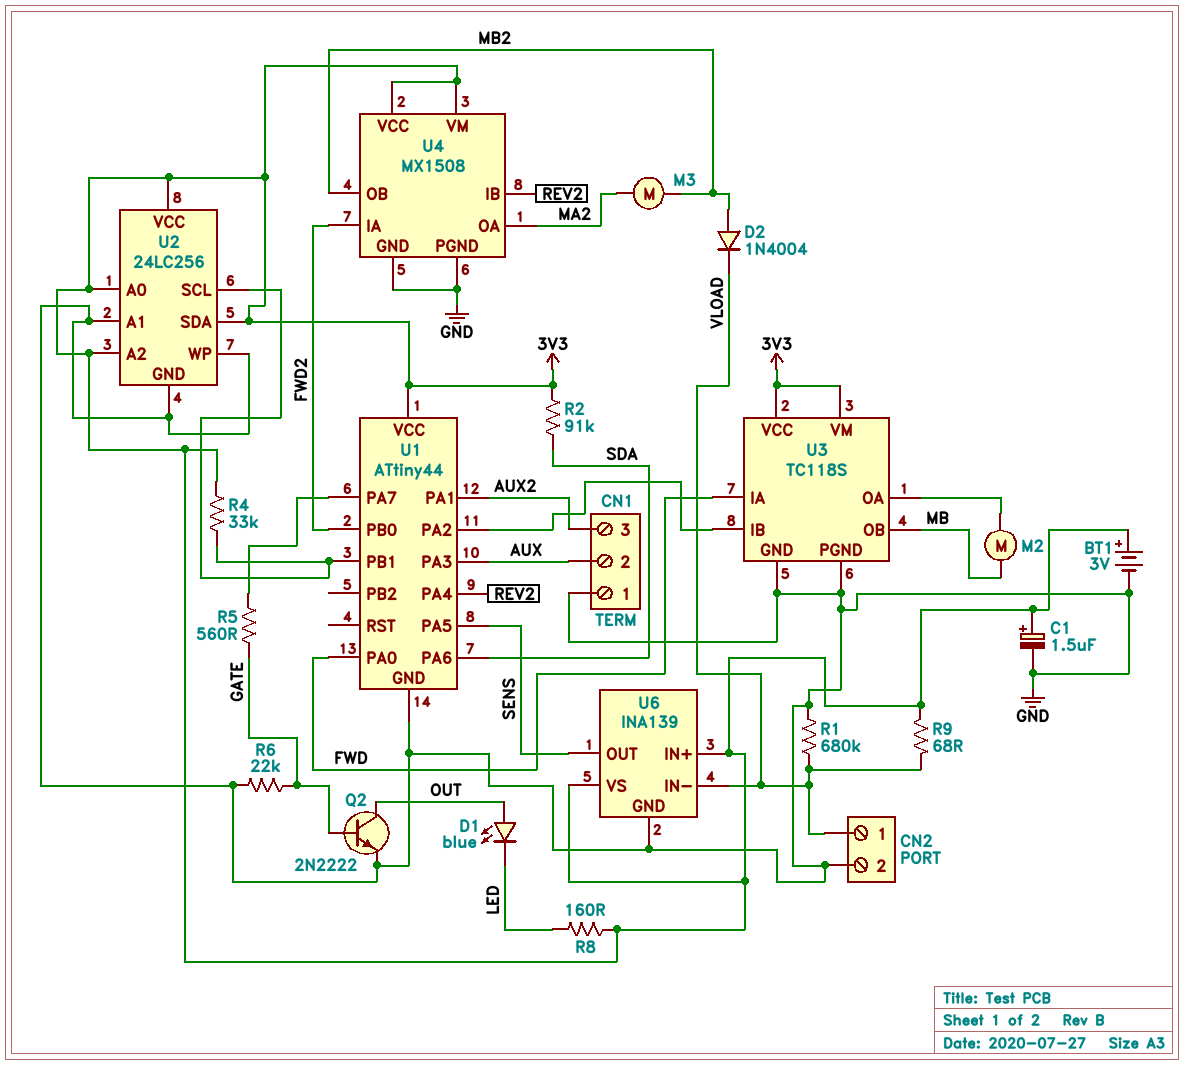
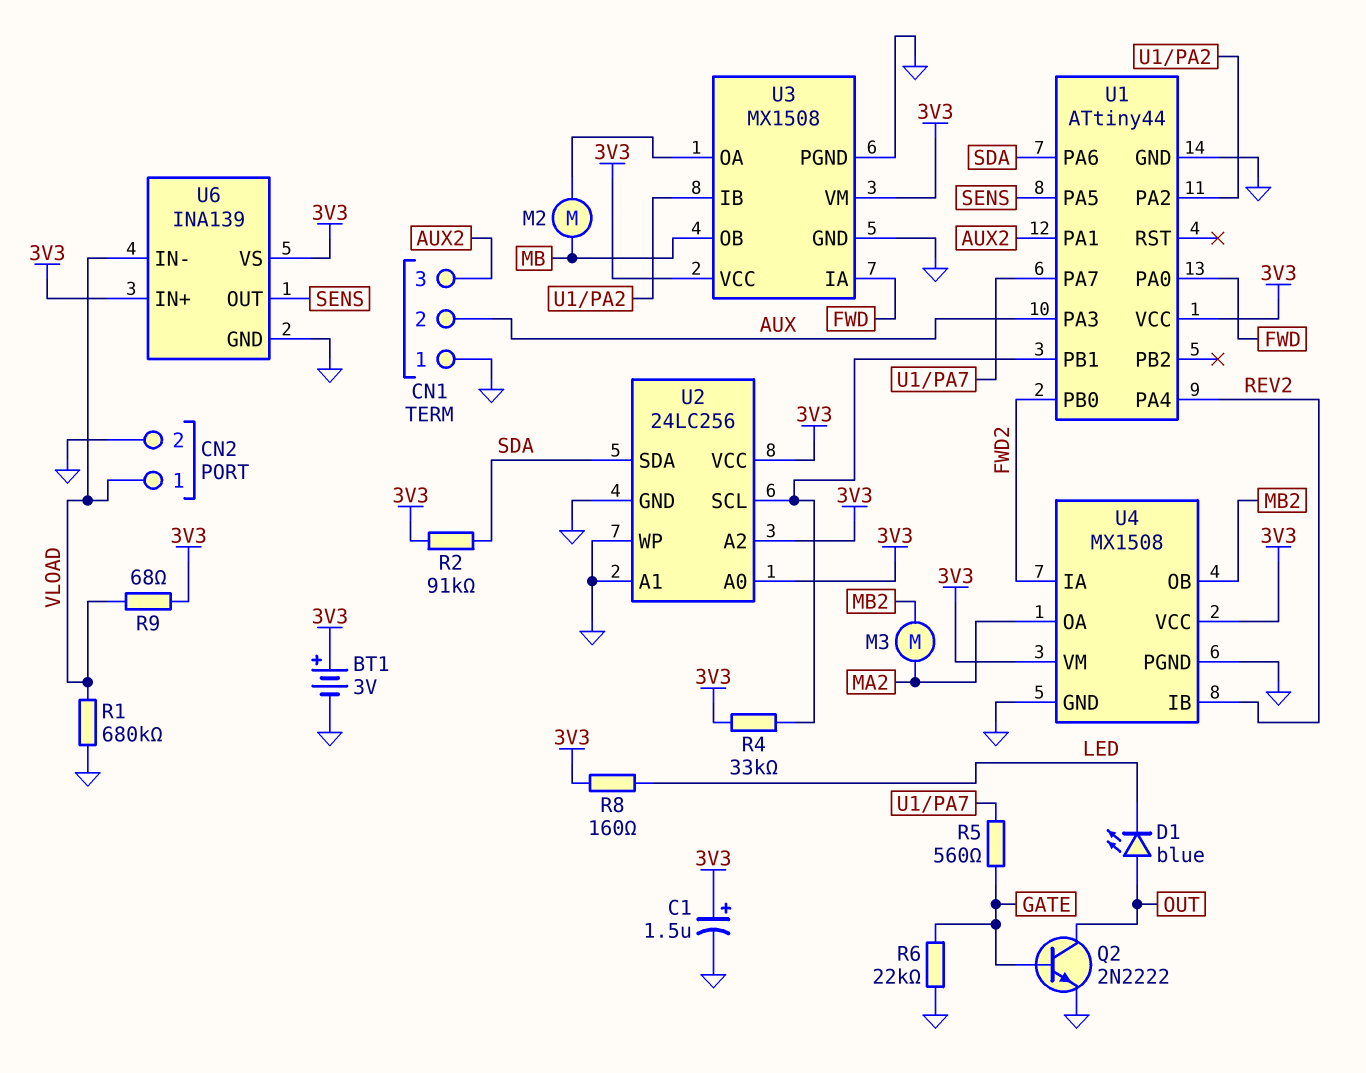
D2: diode 1N4004 (A MB2, K VLOAD) -> none
U2 pin SDA: 3V3 -> SDA
U3: TC118S -> MX1508

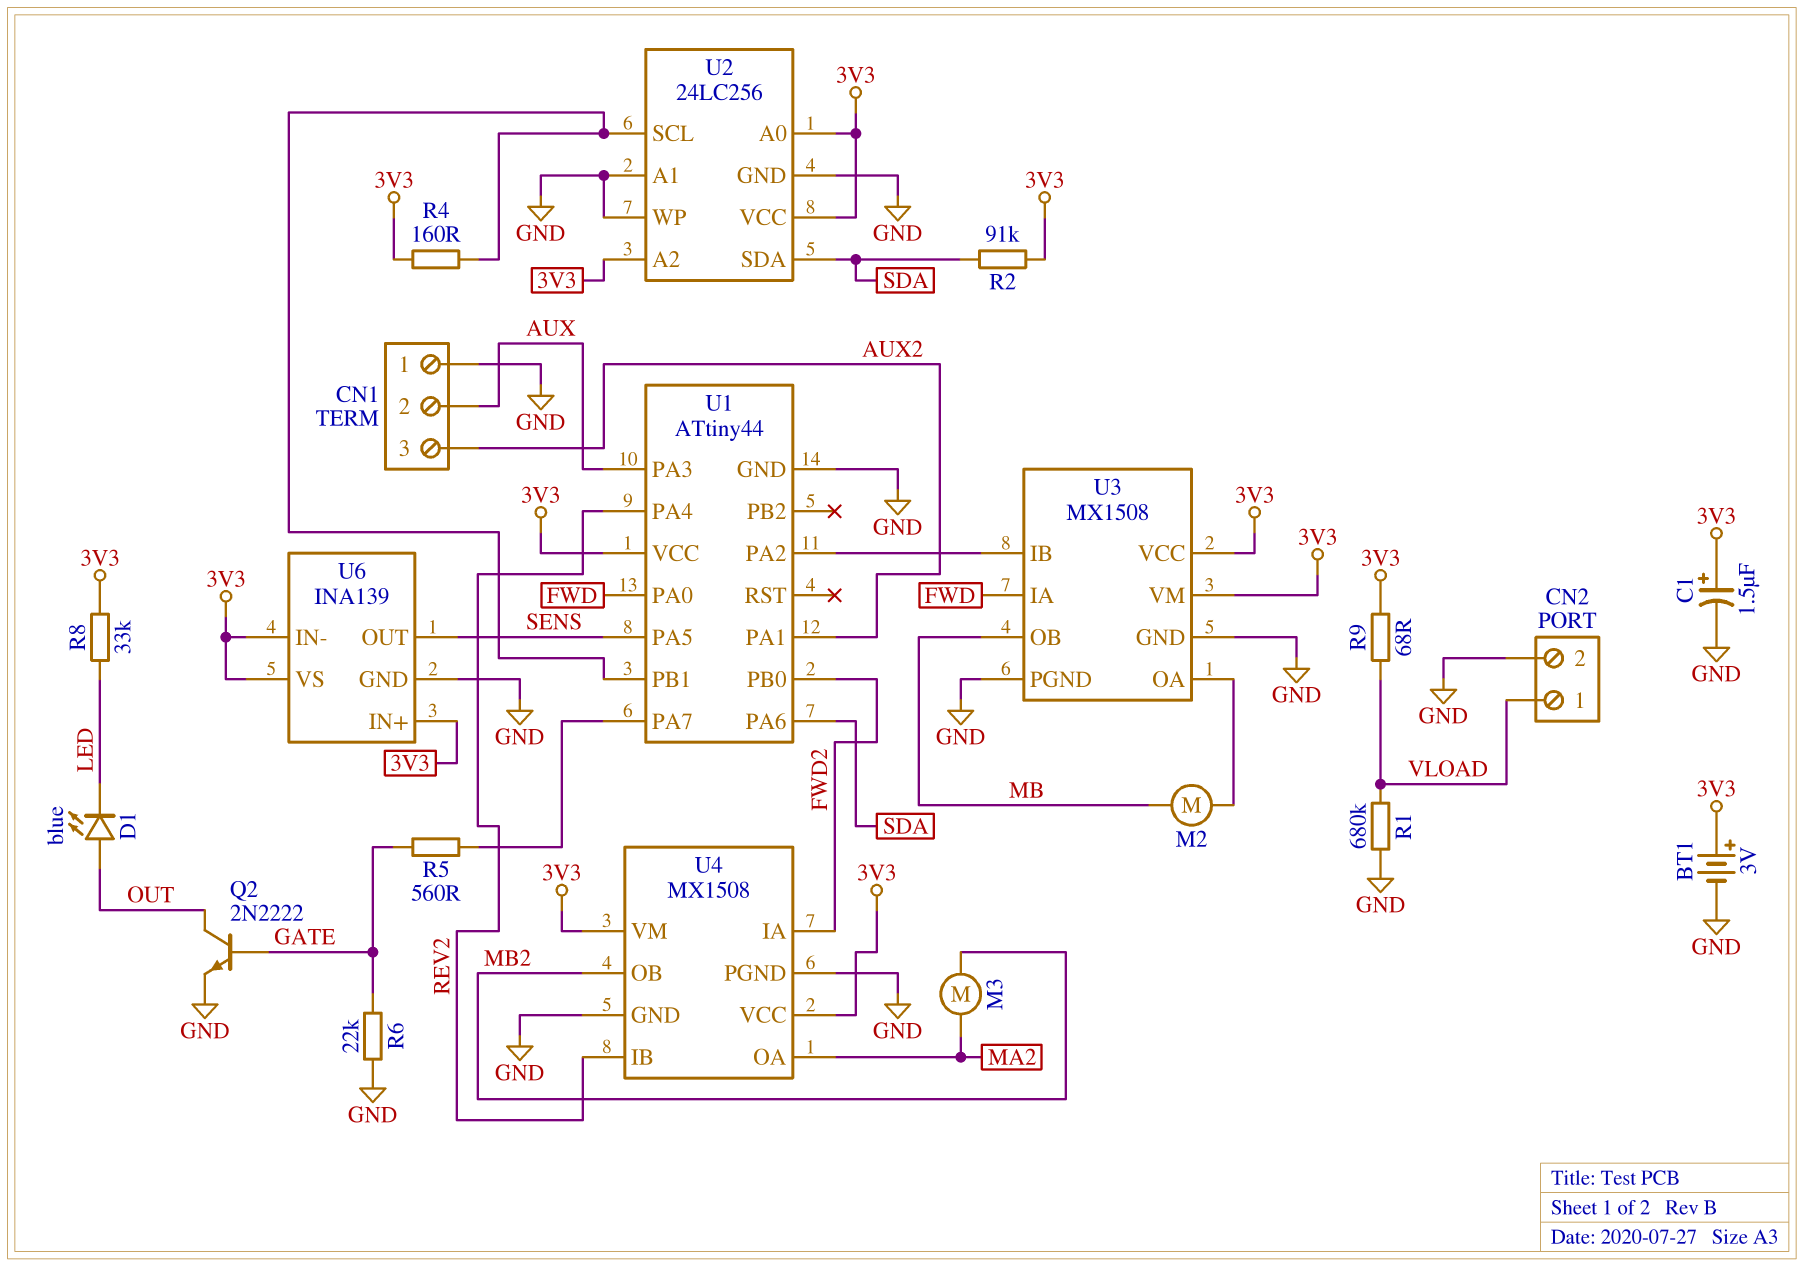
R4: 33k (3V3, U1/PB1) -> 160 (3V3, U1/PB1)
R8: 160 (3V3, LED) -> 33k (3V3, LED)
U6 pin IN-: VLOAD -> 3V3

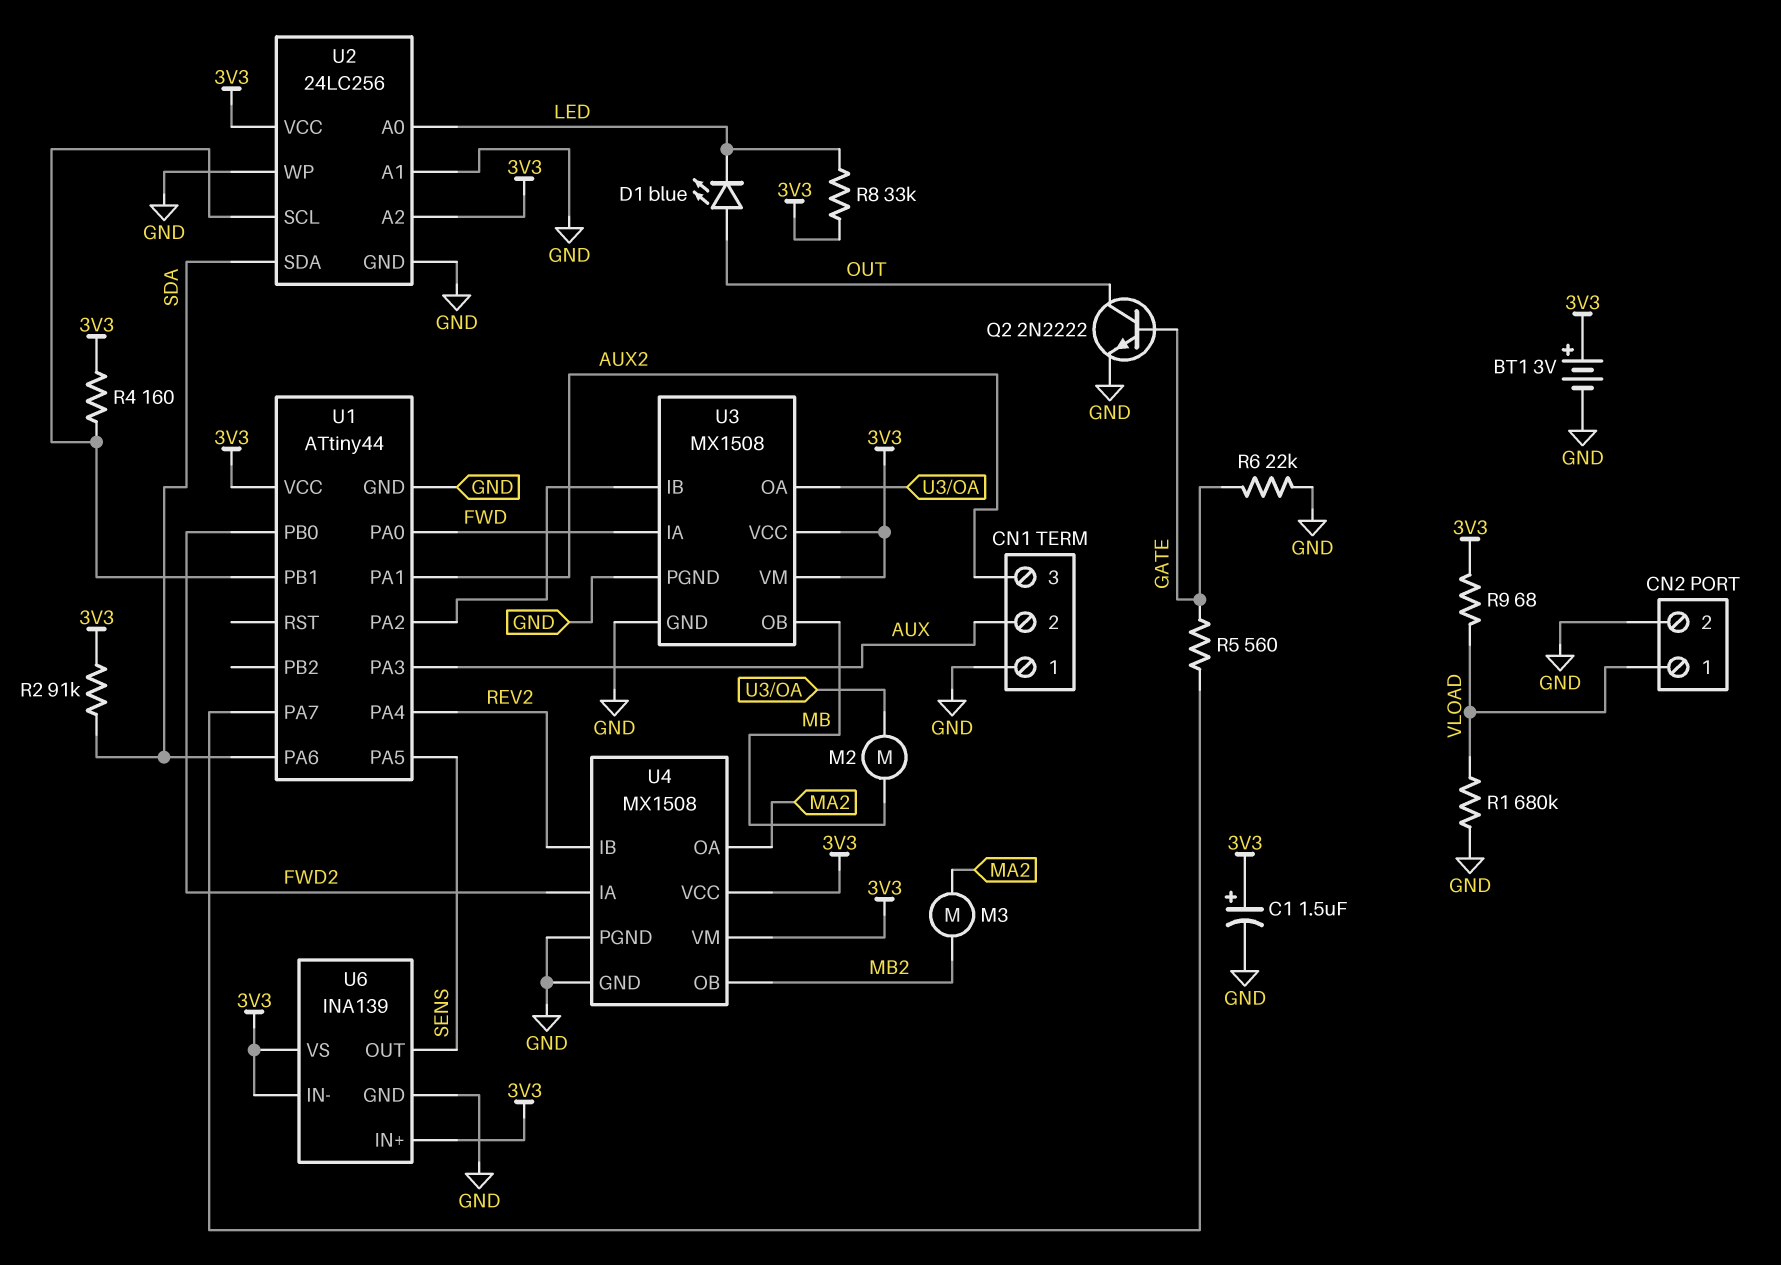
U2 pin A0: 3V3 -> LED

